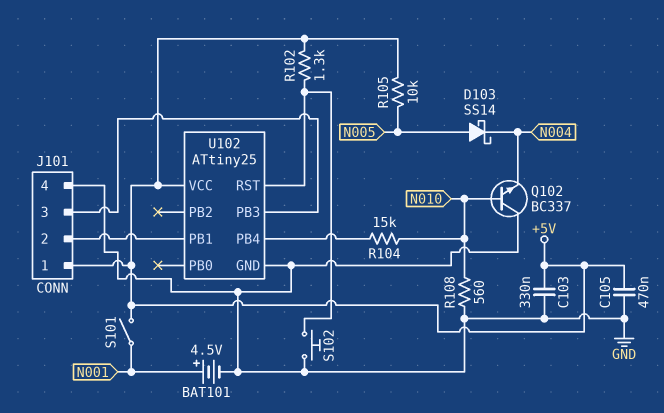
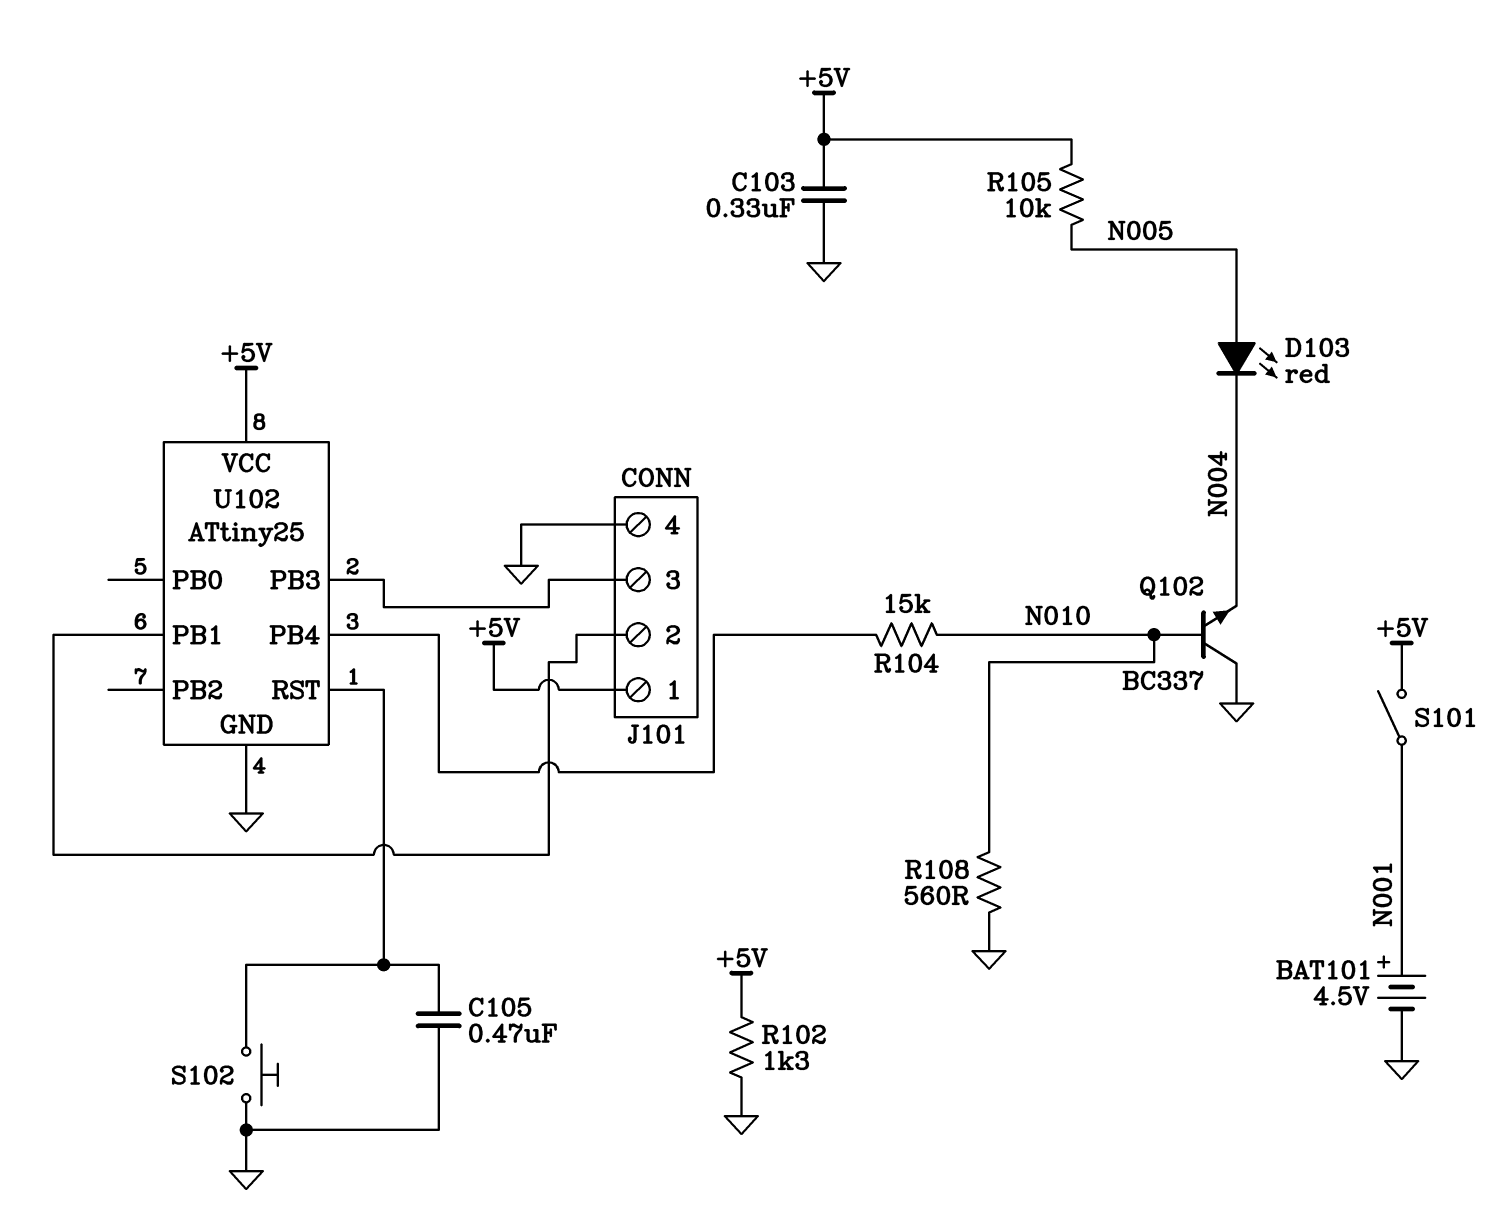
C105: 470nF (+5V, GND) -> 470nF (GND, U102/RST)
D103: schottky SS14 (A N005, K N004) -> LED red (A N005, K N004)
R102: 1.3k (+5V, U102/RST) -> 1.3k (+5V, GND)

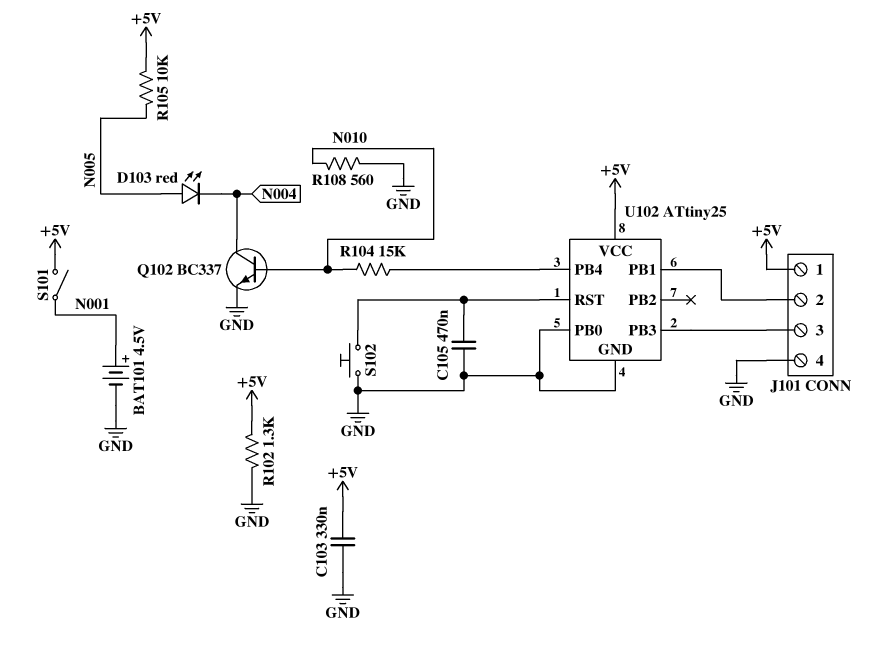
Q102: NPN BC337 (B N010, C GND, E N004) -> NPN BC337 (B N010, C N004, E GND)
U102 pin PB0: none -> GND

